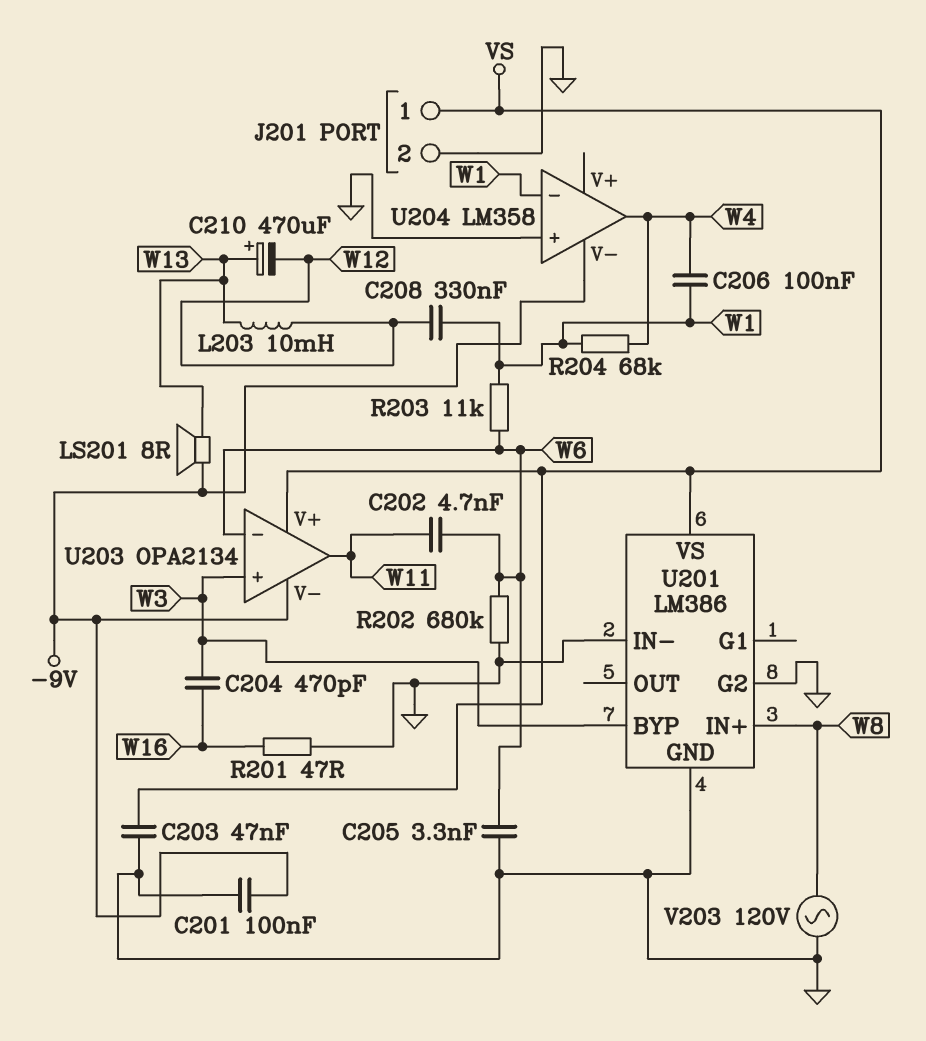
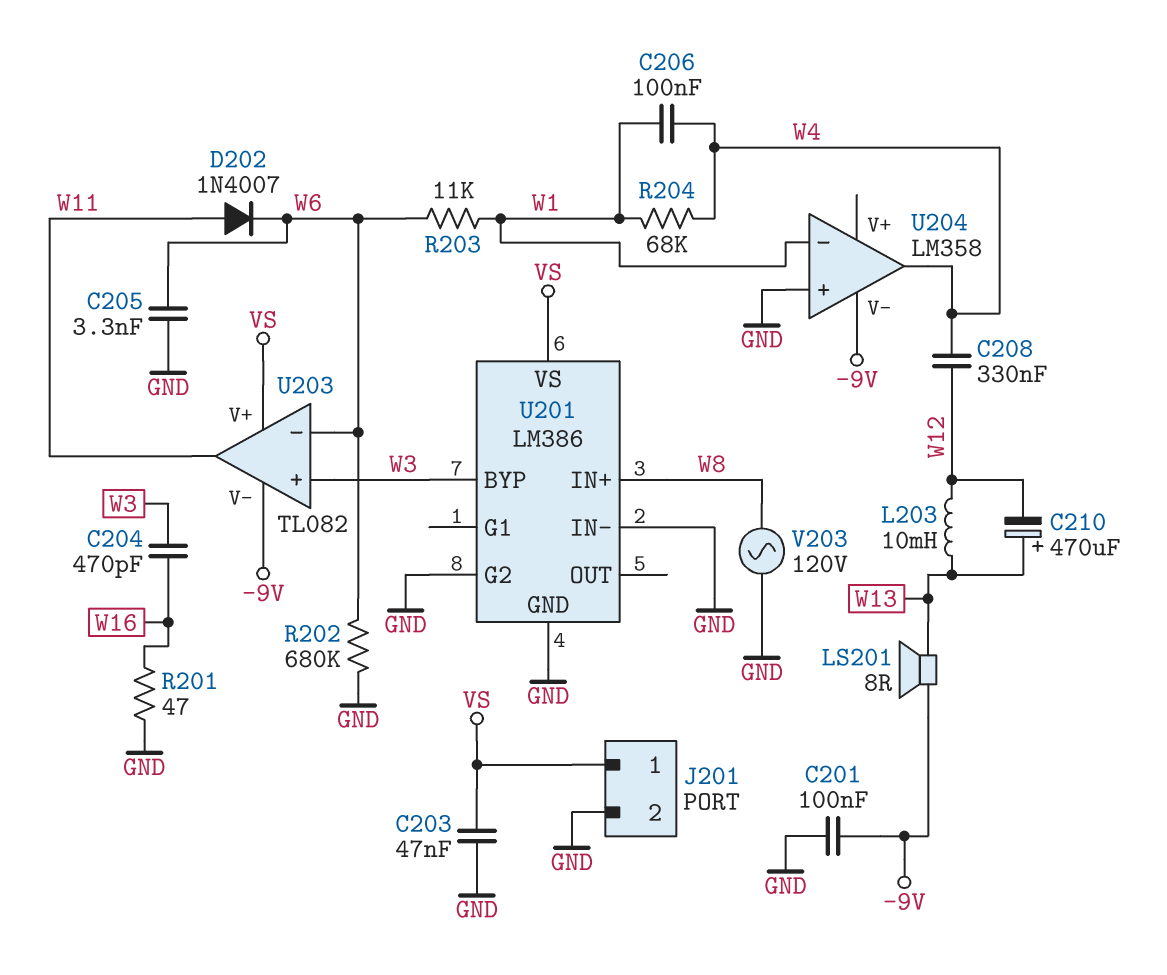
C202: 4.7nF (W6, W11) -> none
C208: 330nF (W1, W12) -> 330nF (W4, W12)
D202: none -> diode 1N4007 (A W11, K W6)
U203: OPA2134 -> TL082

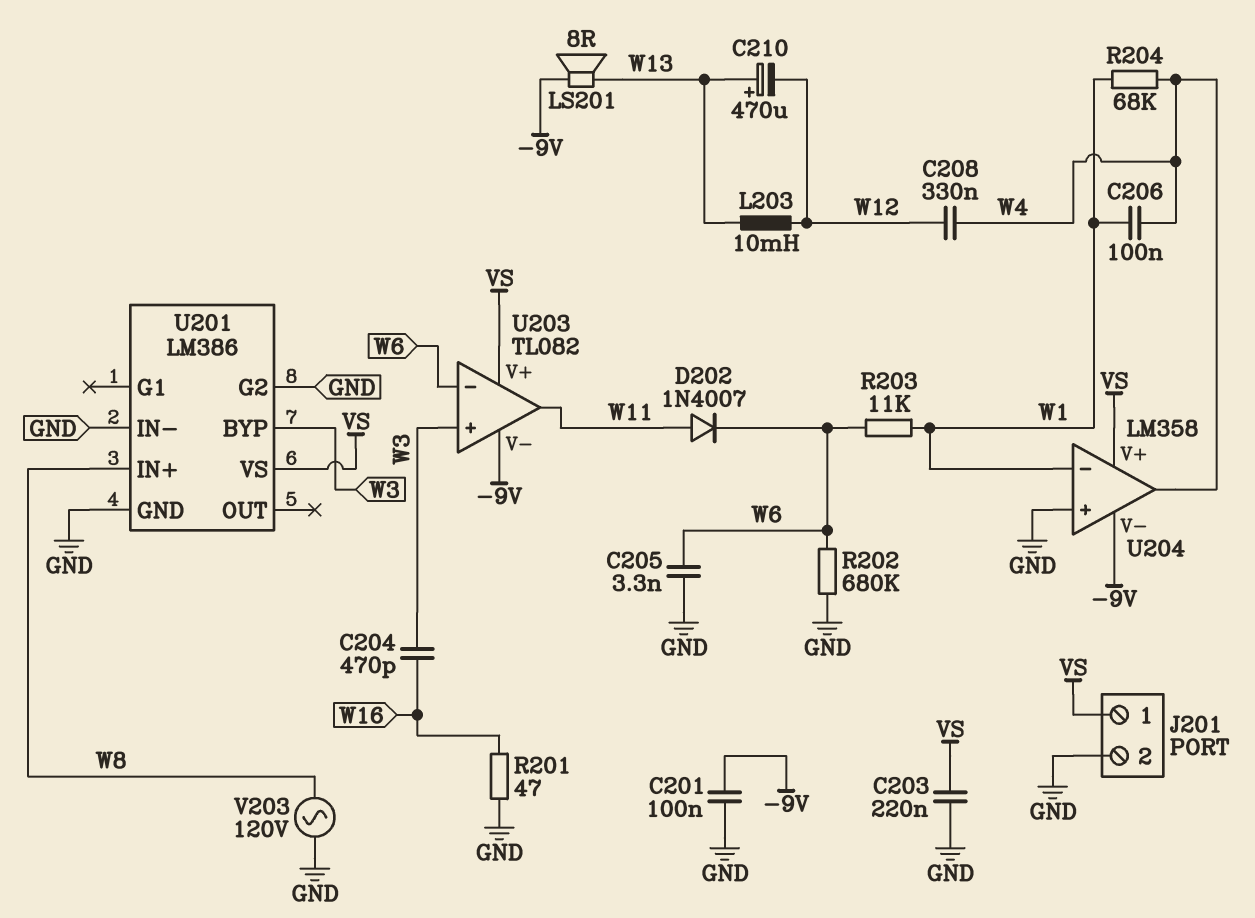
C203: 47nF (GND, VS) -> 220nF (GND, VS)
U204 pin V+: none -> VS

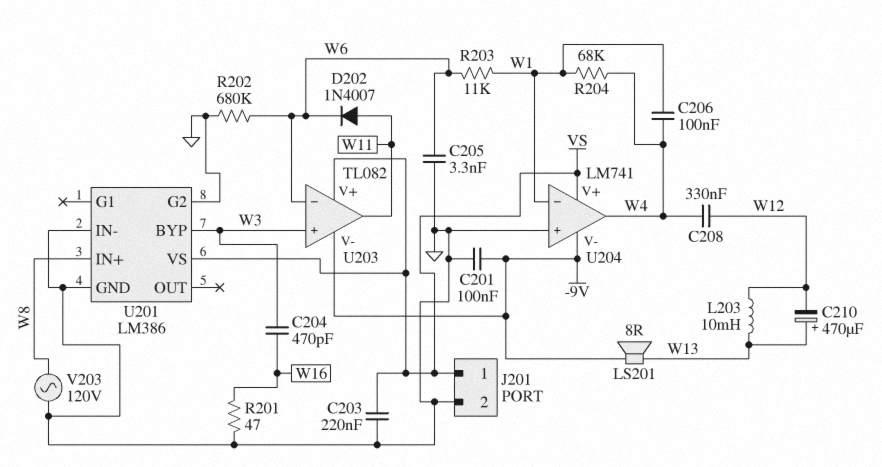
U204: LM358 -> LM741

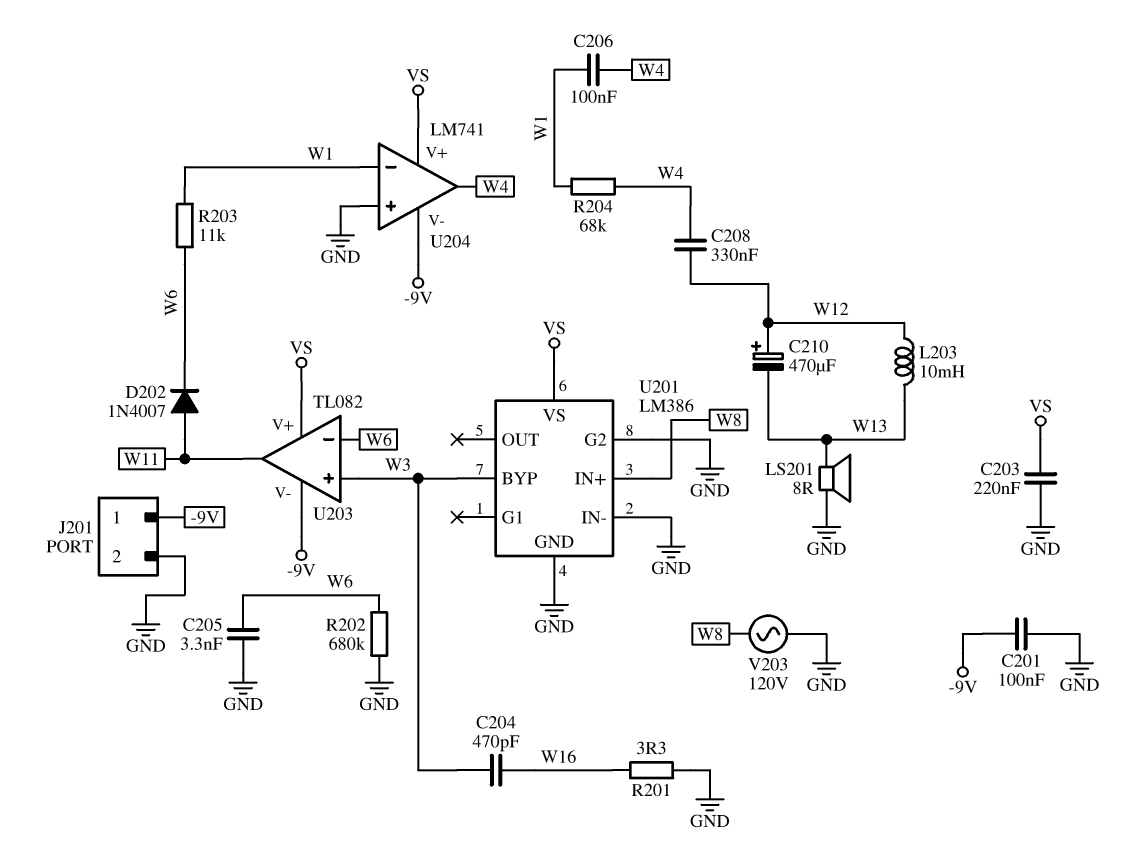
C210: 470uF (plus W13, minus W12) -> 470uF (plus W12, minus W13)
J201 pin 1: VS -> -9V
LS201: speaker 8R (-9V, W13) -> speaker 8R (GND, W13)
R201: 47 (GND, W16) -> 3.3 (GND, W16)

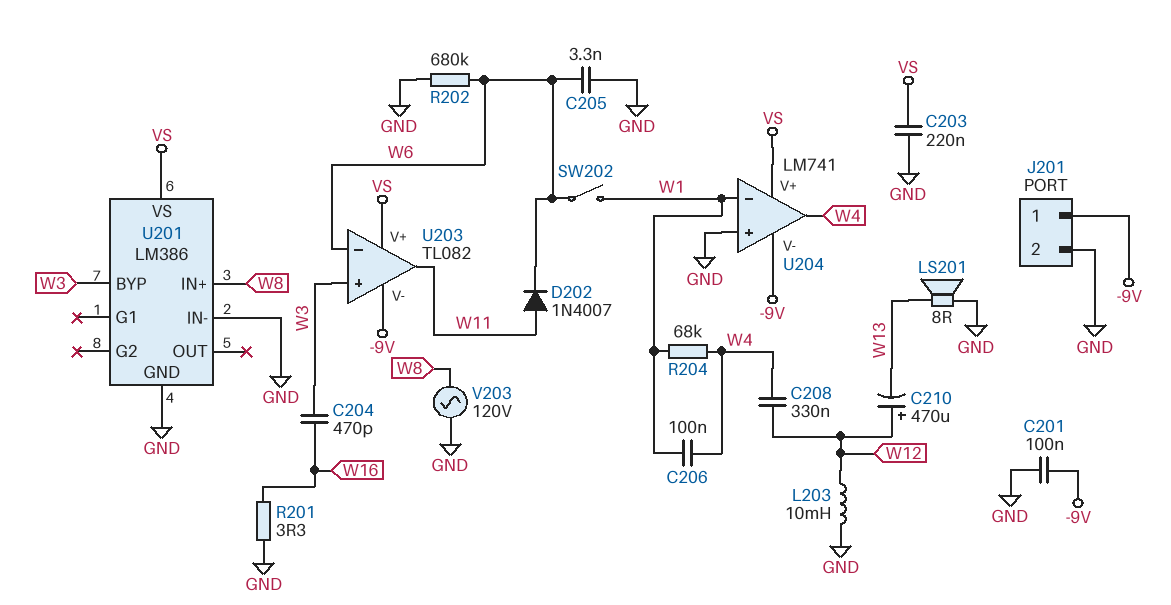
L203: 10mH (W12, W13) -> 10mH (GND, W12)
R203: 11k (W1, W6) -> none
SW202: none -> switch (W1, W6)
U201 pin G2: GND -> none

